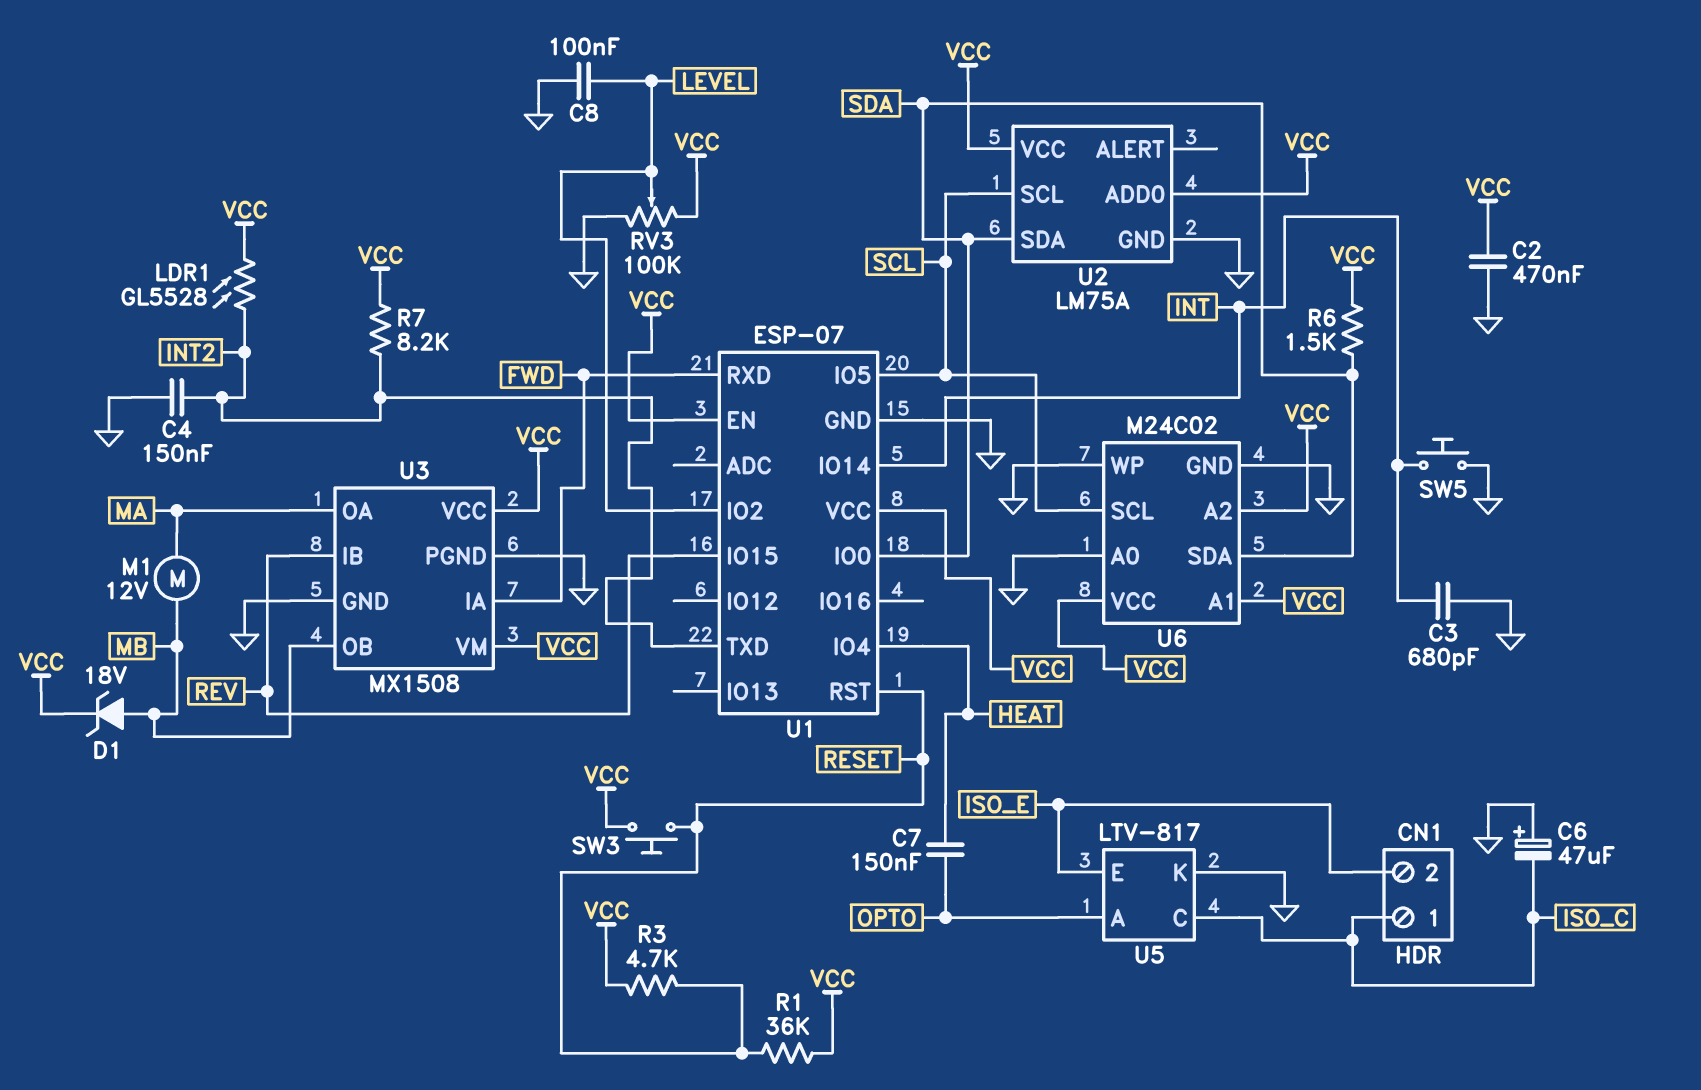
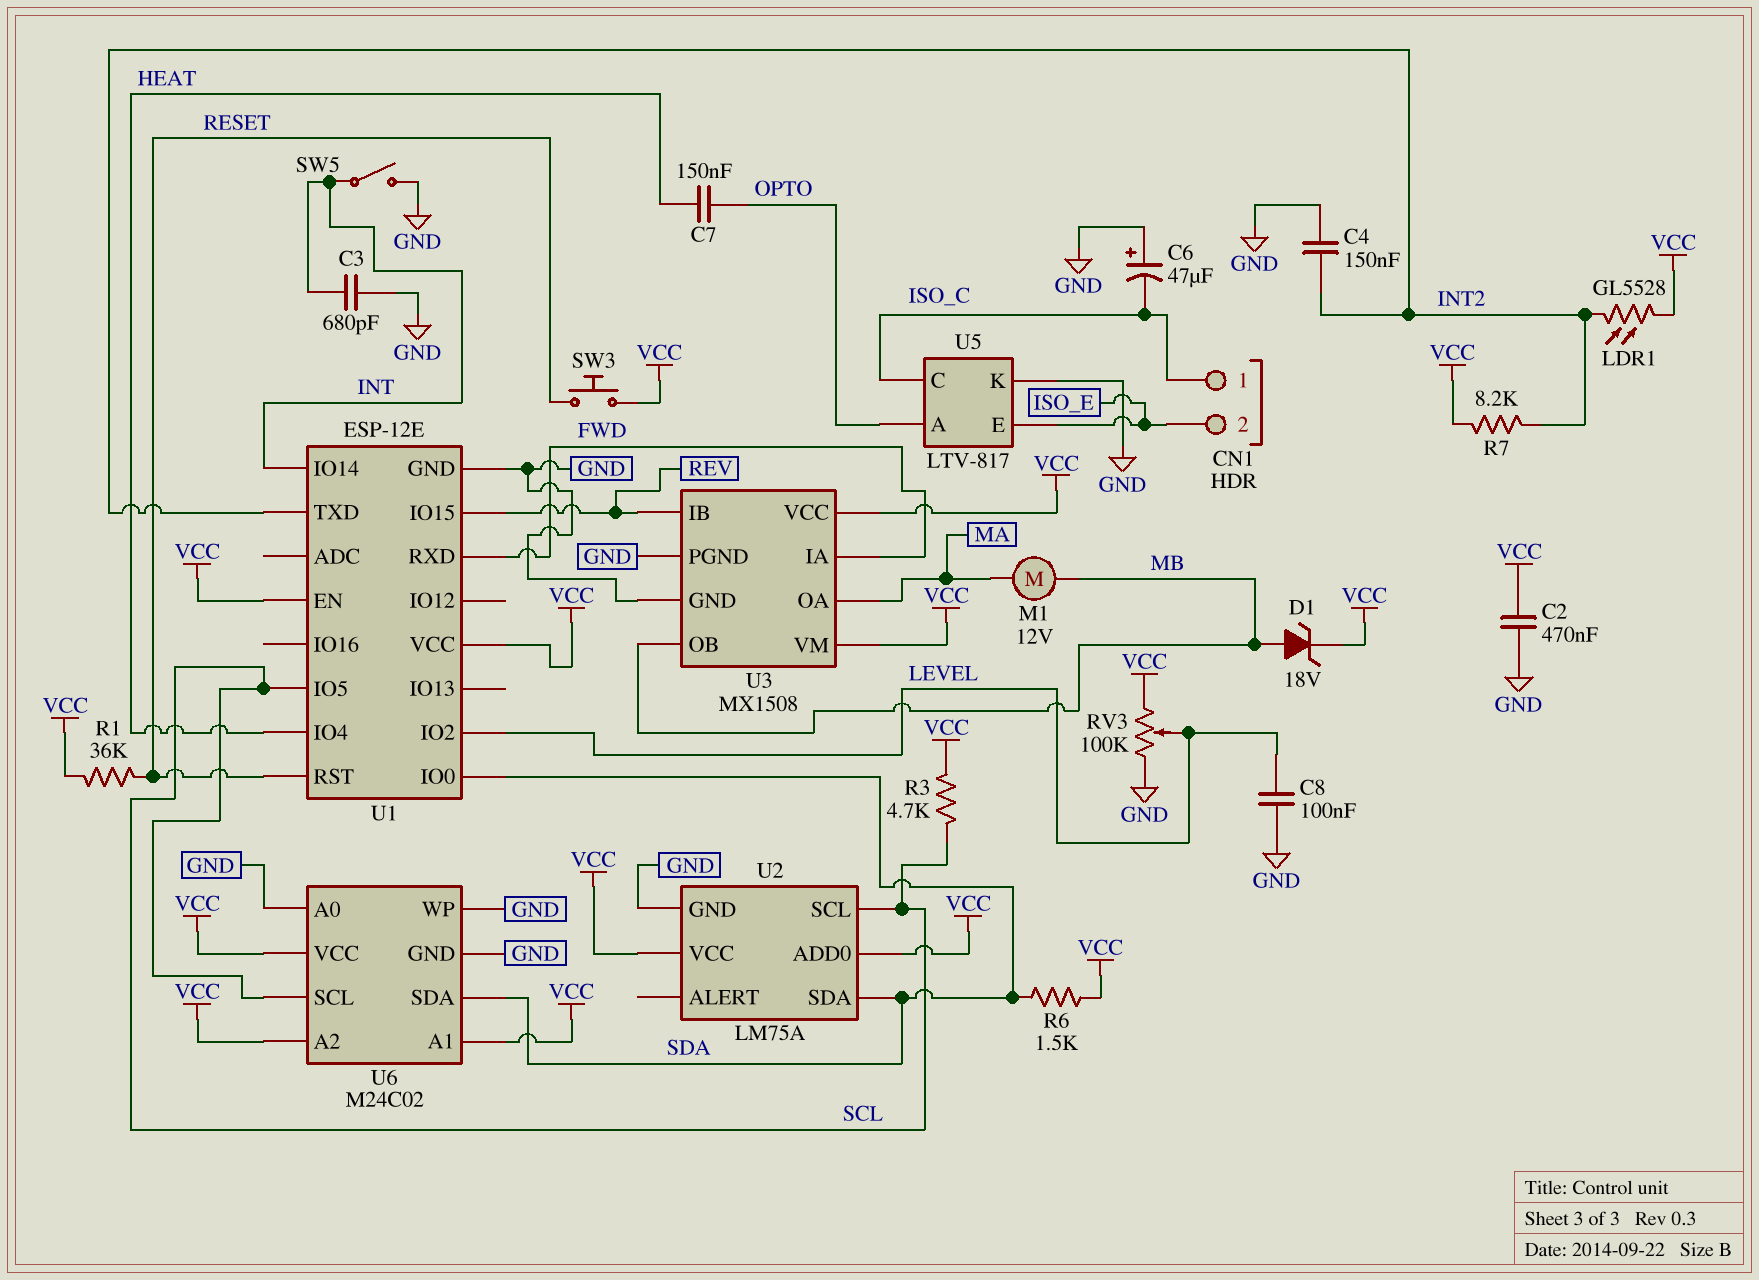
R3: 4.7k (RESET, VCC) -> 4.7k (SCL, VCC)
SW5: button (GND, INT) -> switch (GND, INT)
U1: ESP-07 -> ESP-12E

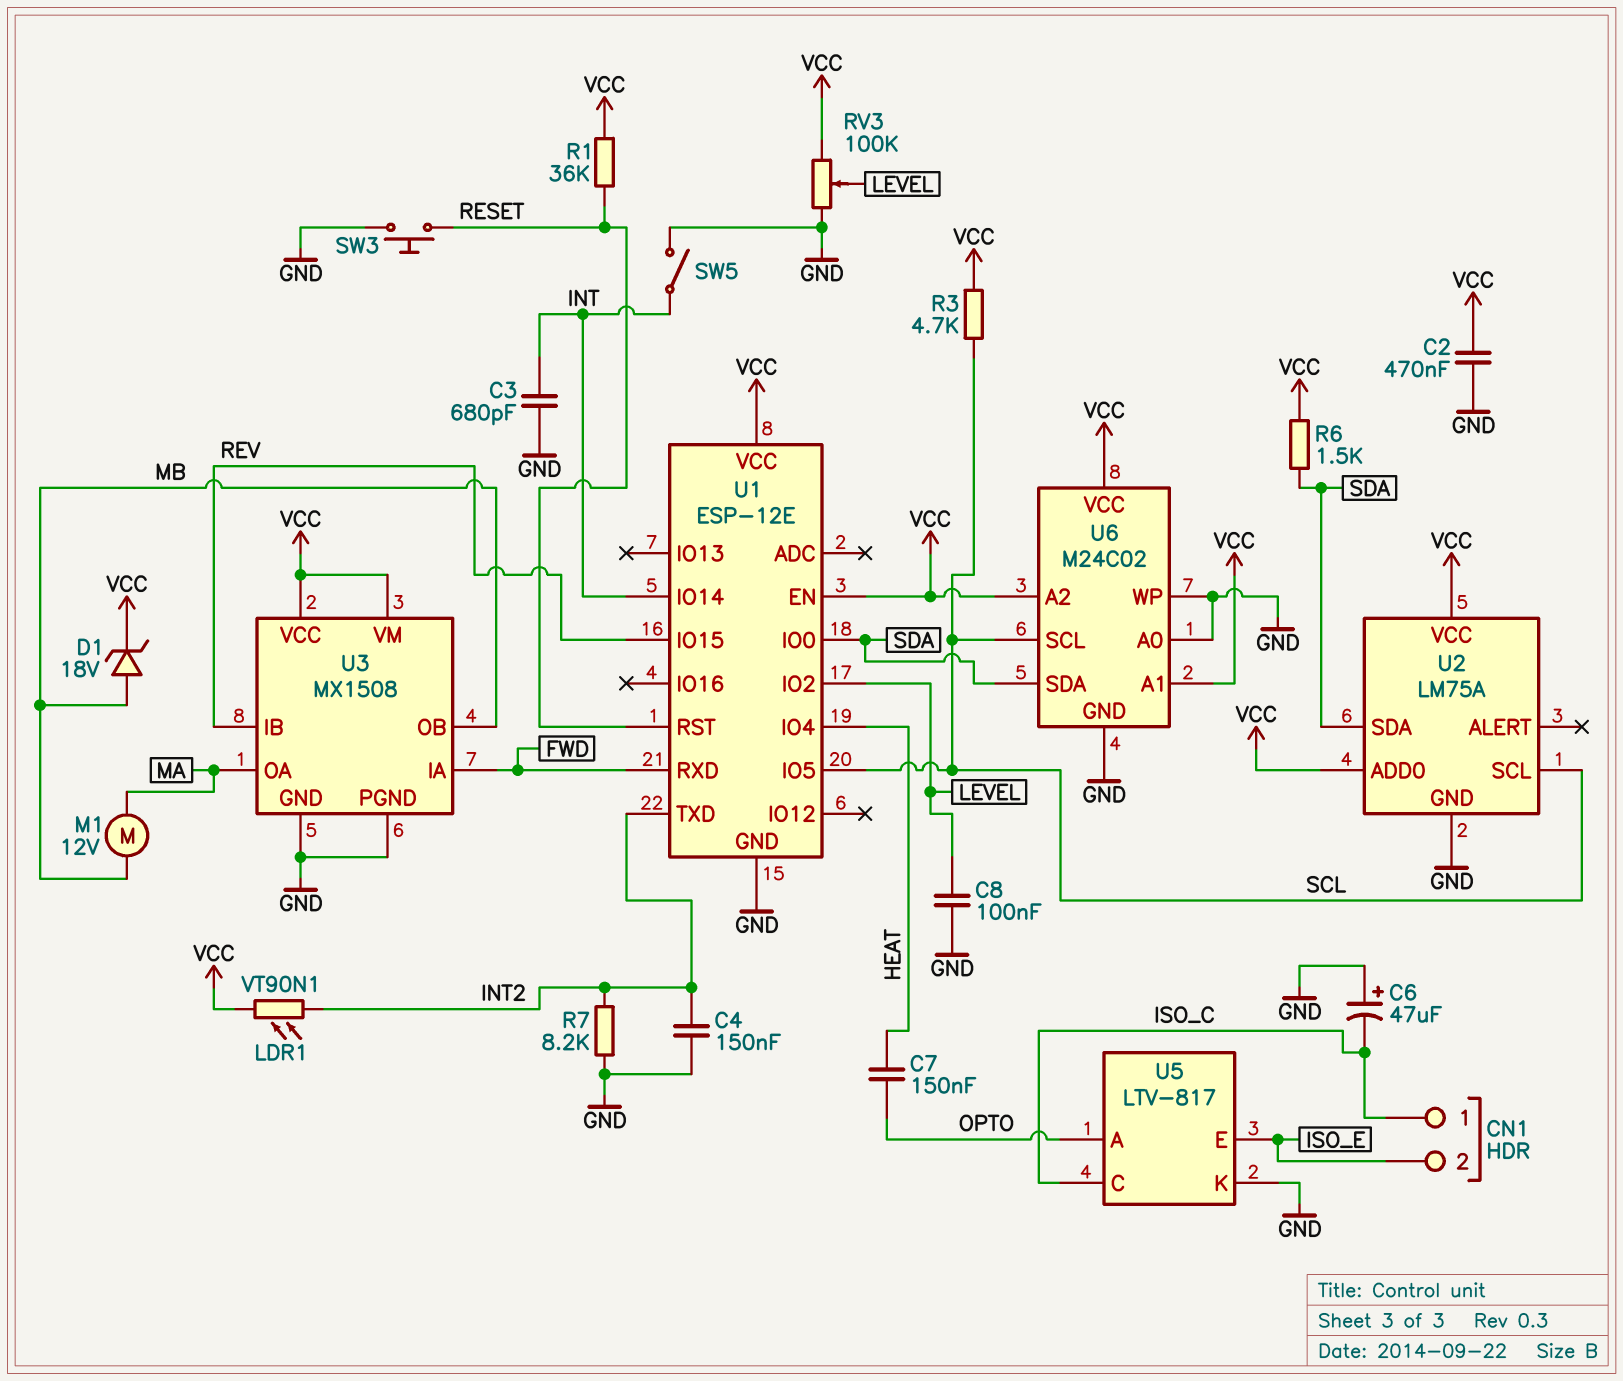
LDR1: GL5528 (INT2, VCC) -> VT90N1 (INT2, VCC)
R7: 8.2k (INT2, VCC) -> 8.2k (GND, INT2)
SW3: button (RESET, VCC) -> button (GND, RESET)

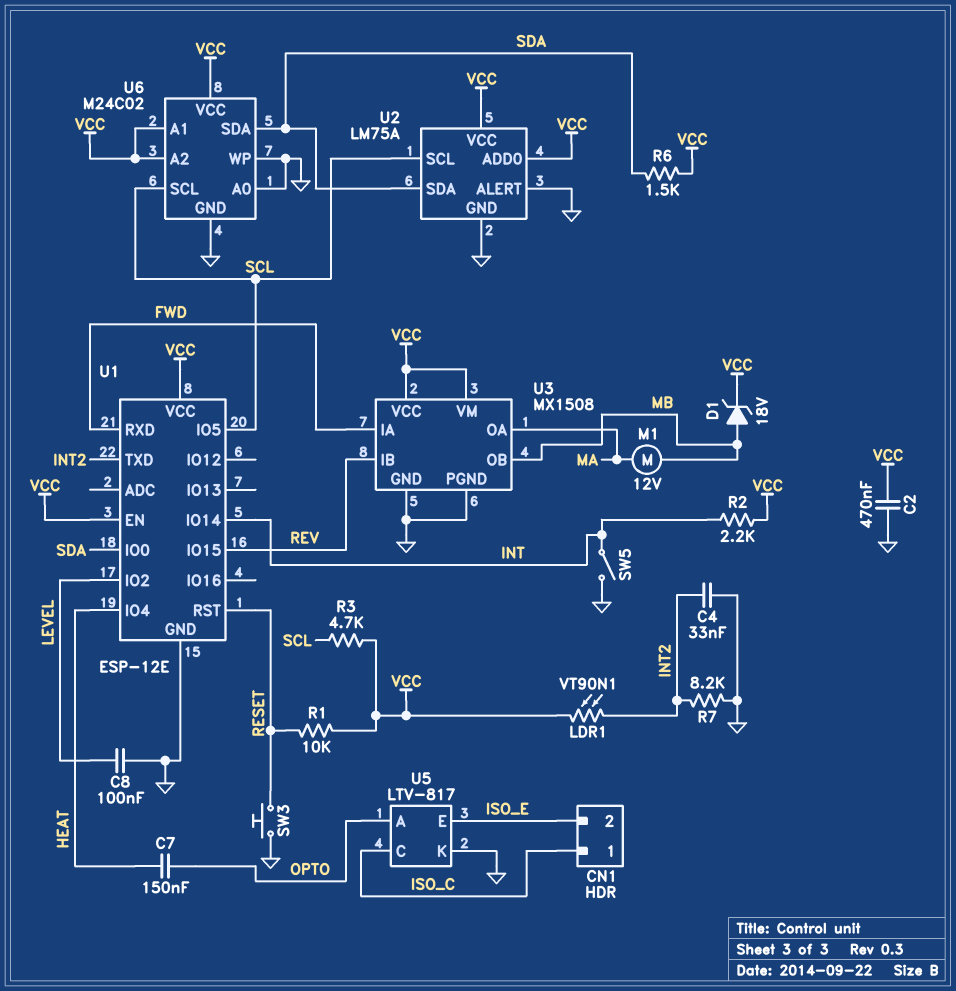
C3: 680pF (GND, INT) -> none
C4: 150nF (GND, INT2) -> 33nF (GND, INT2)
C6: 47uF (plus GND, minus ISO_C) -> none
R1: 36k (RESET, VCC) -> 10k (RESET, VCC)
R2: none -> 2.2k (INT, VCC)
RV3: 100k (GND, VCC, wiper LEVEL) -> none
U2 pin ALERT: none -> GND

